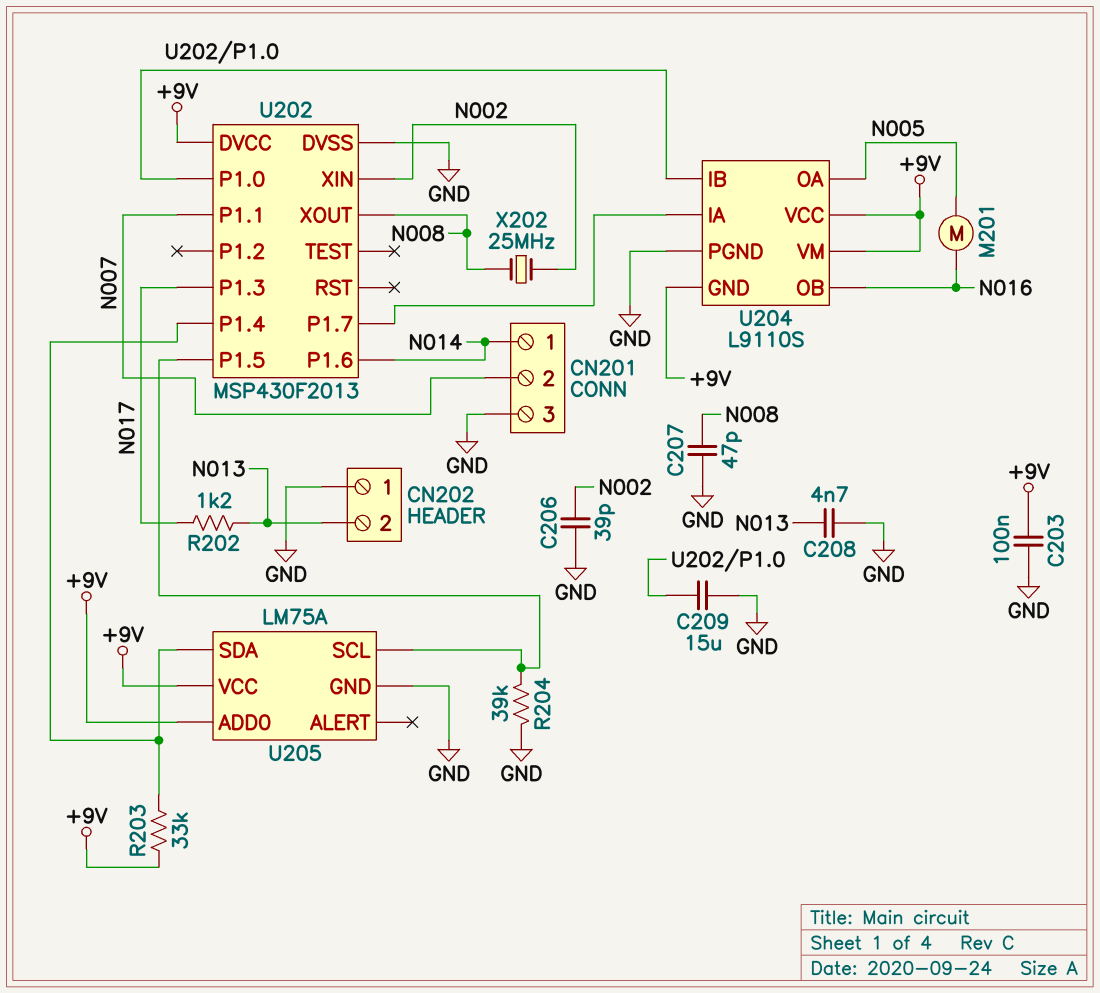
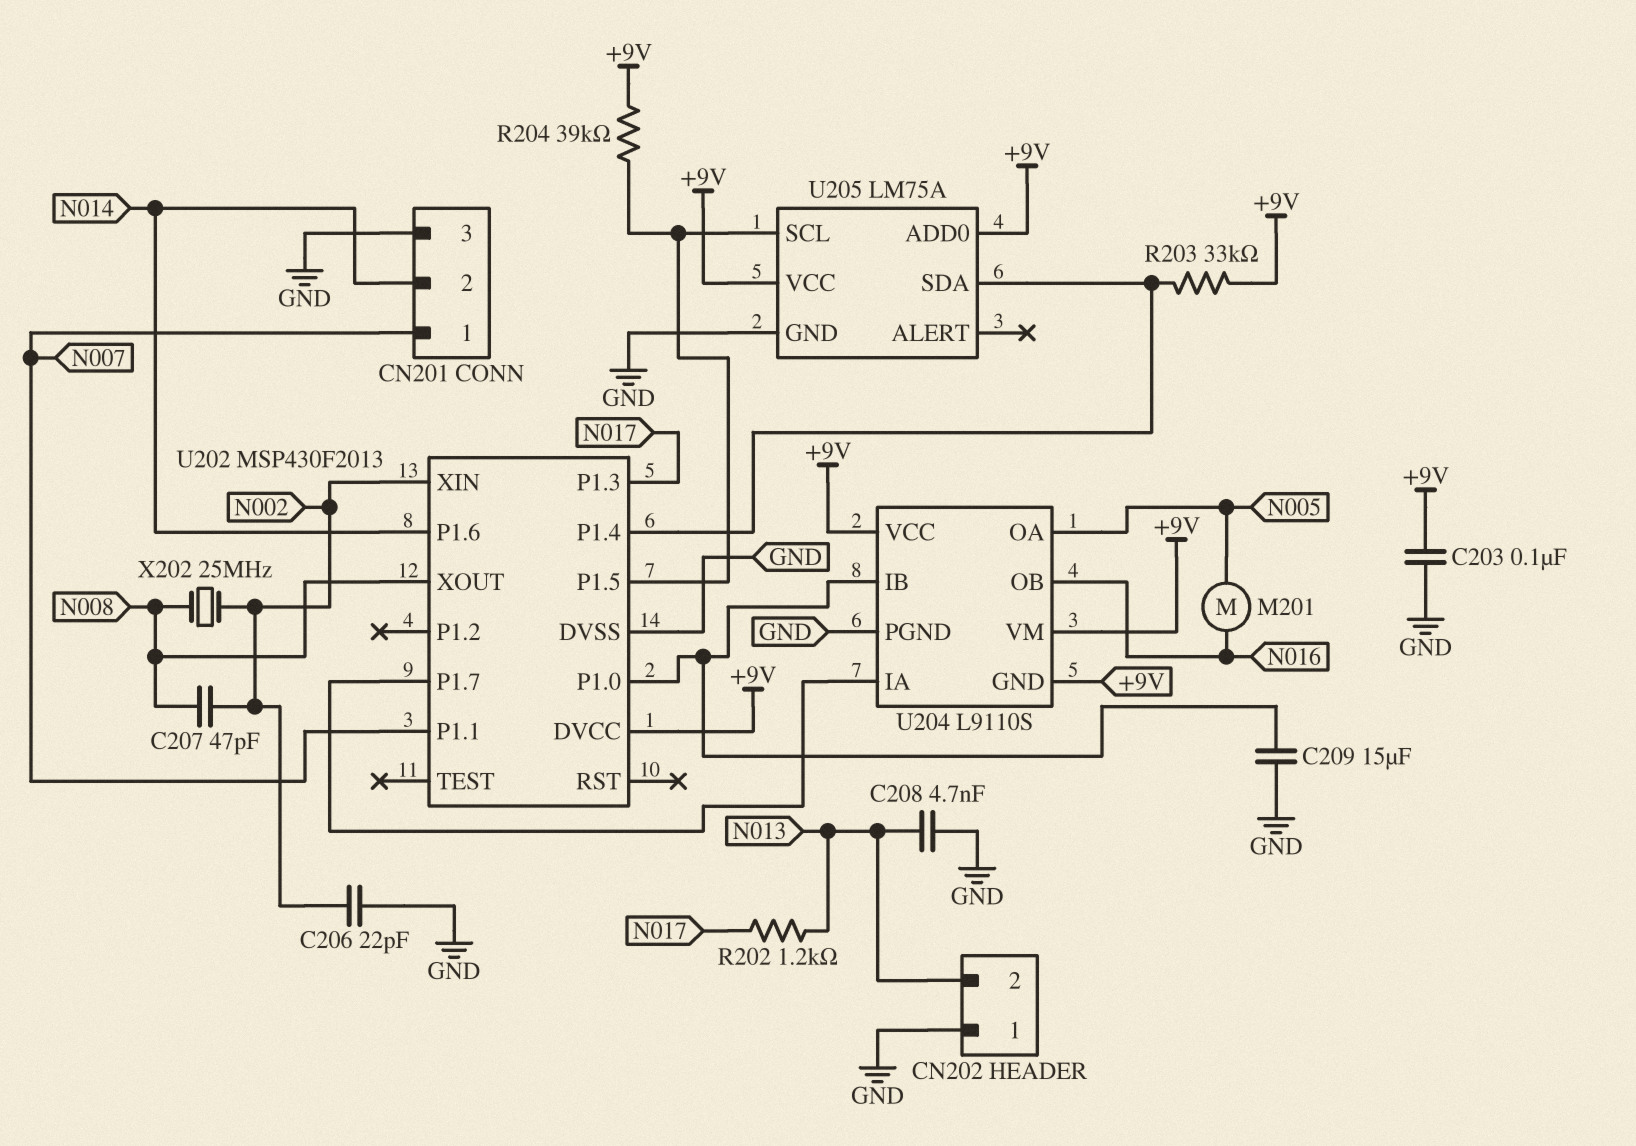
C206: 39pF (GND, N002) -> 22pF (GND, N002)
C207: 47pF (GND, N008) -> 47pF (N002, N008)
CN201 pin 1: N014 -> N007
CN201 pin 2: N007 -> N014
R204: 39k (GND, U202/P1.5) -> 39k (+9V, U202/P1.5)

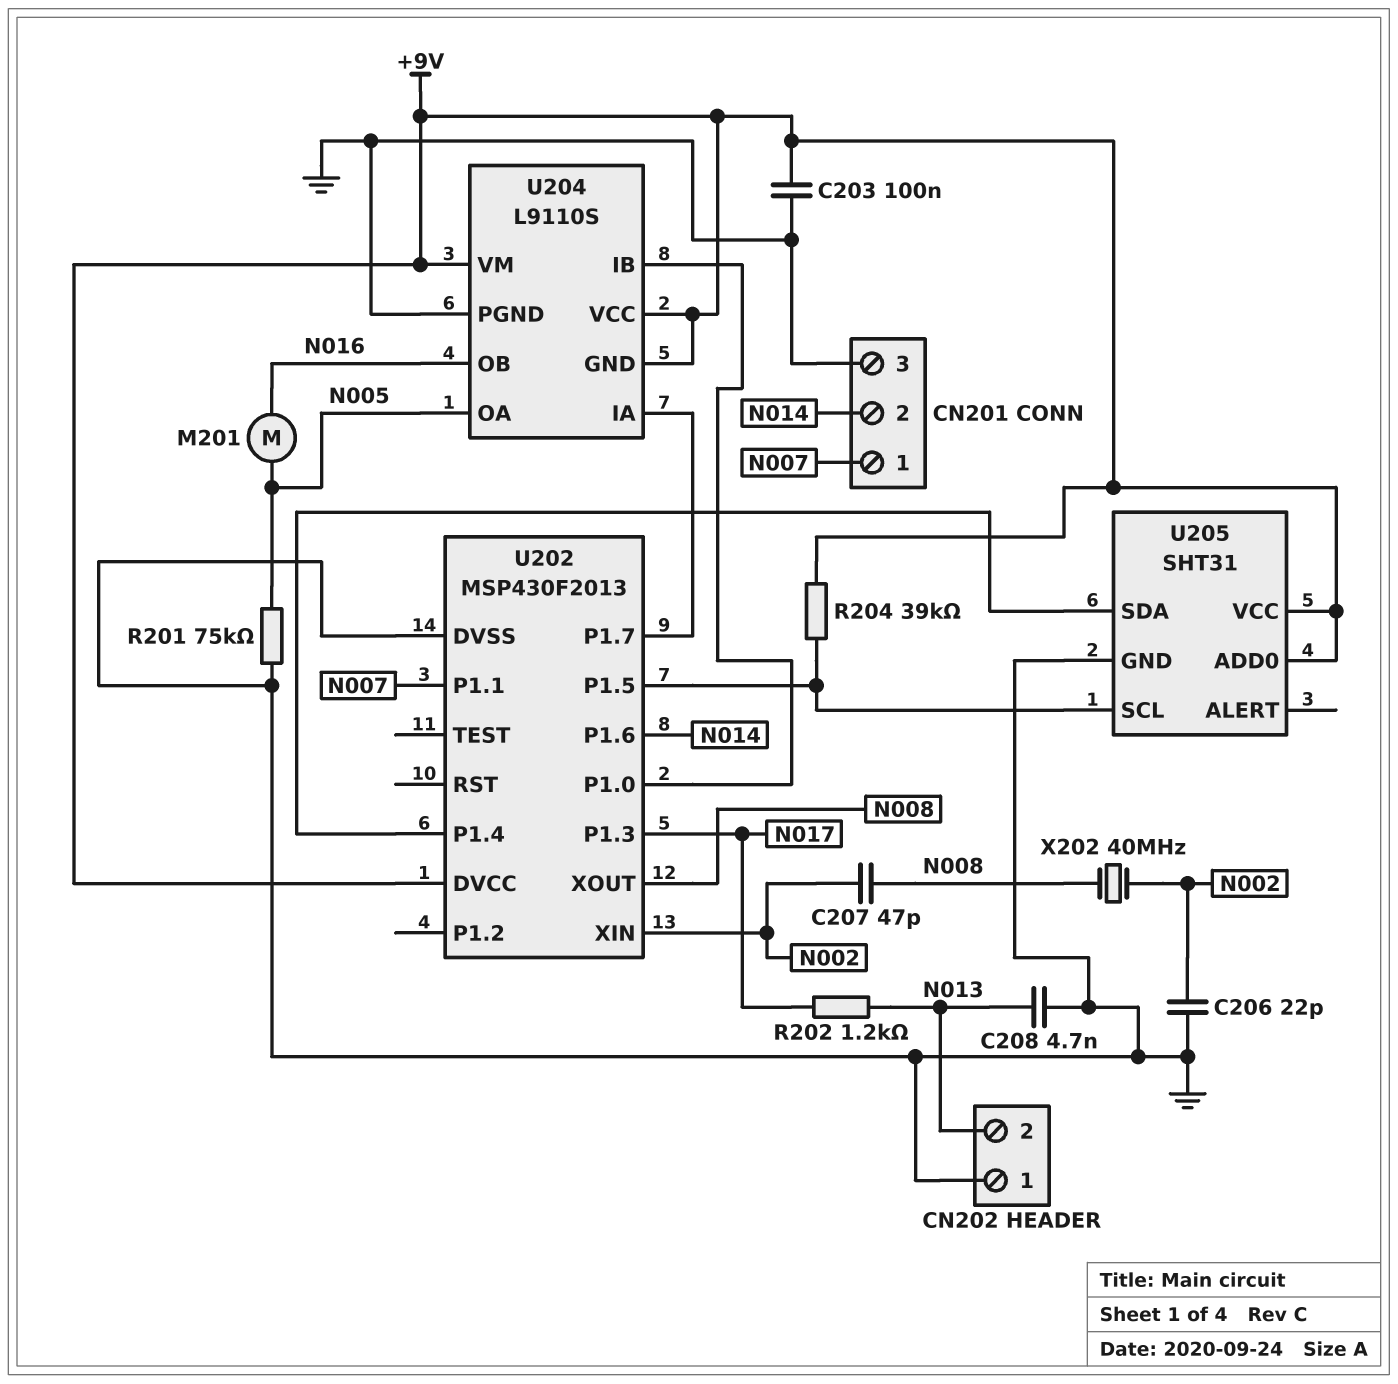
C209: 15uF (GND, U202/P1.0) -> none
R201: none -> 75k (GND, N005)
R203: 33k (+9V, U202/P1.4) -> none
U205: LM75A -> SHT31
X202: 25MHz (N002, N008) -> 40MHz (N002, N008)

